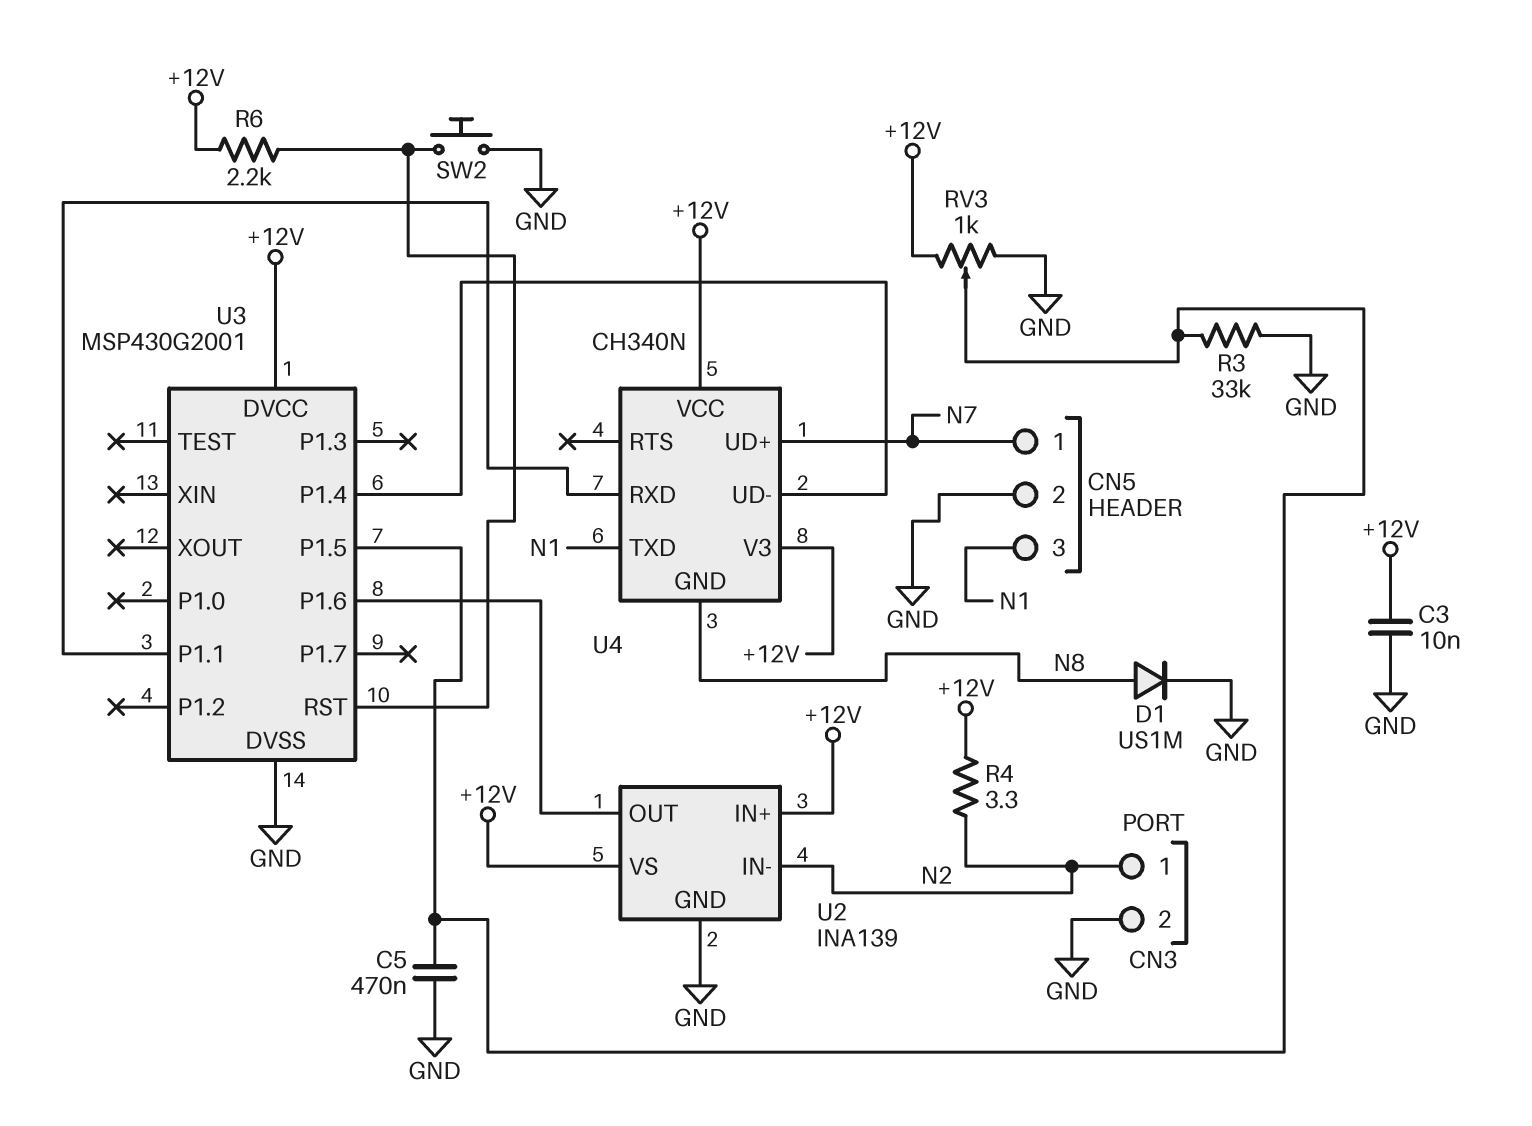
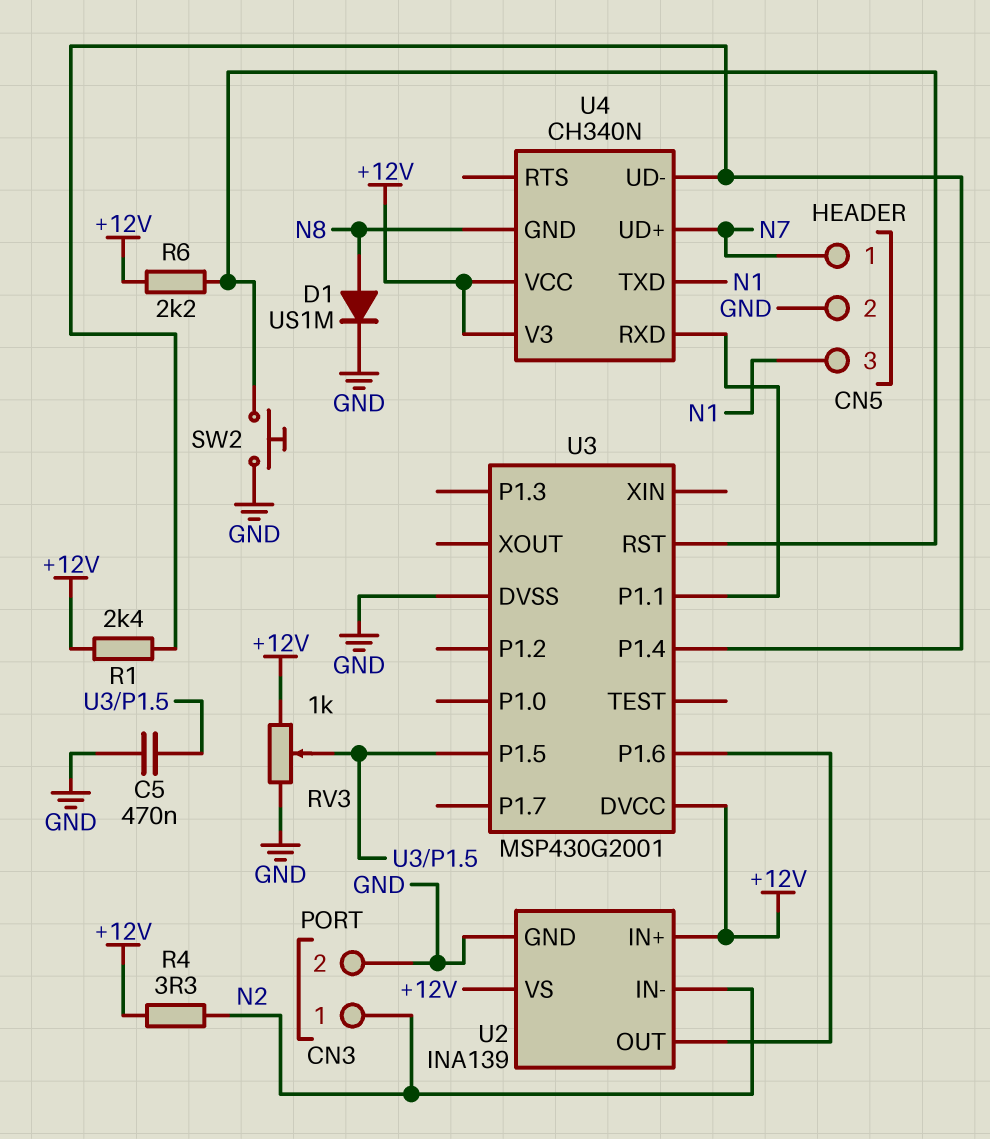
C3: 10nF (+12V, GND) -> none
R1: none -> 2.4k (+12V, U3/P1.4)
R3: 33k (GND, U3/P1.5) -> none

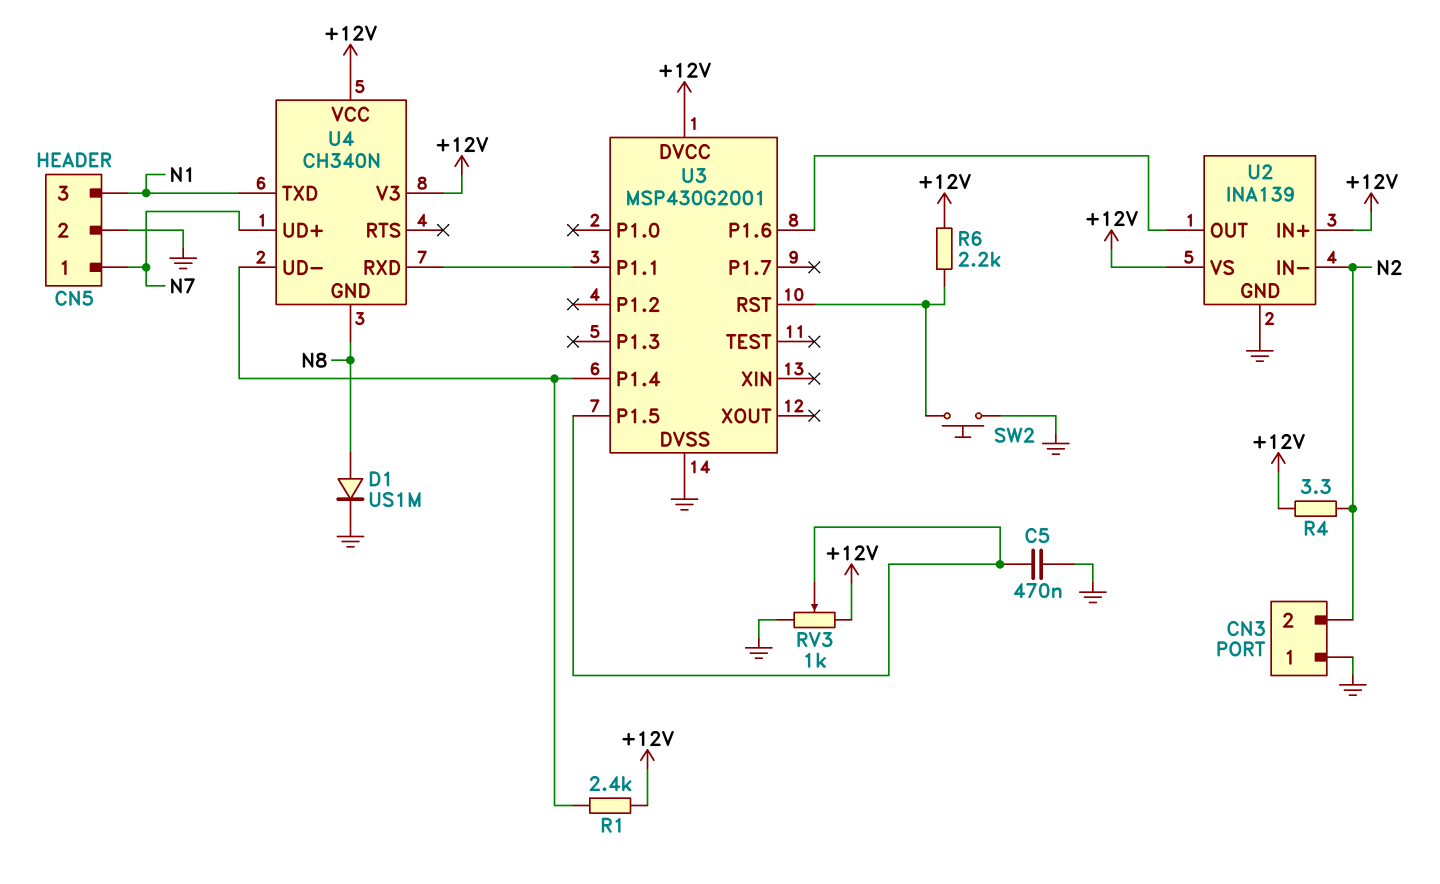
CN3 pin 1: N2 -> GND
CN3 pin 2: GND -> N2

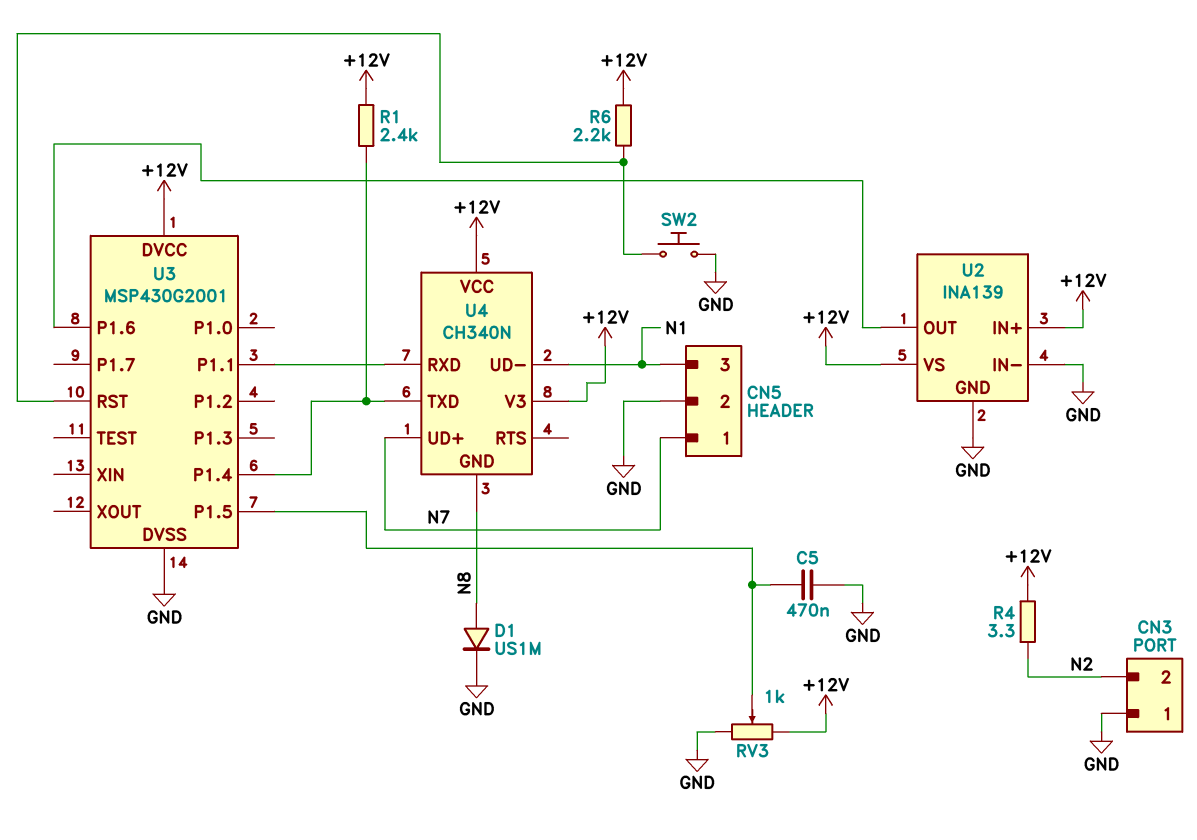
U2 pin IN-: N2 -> GND
U4 pin TXD: N1 -> U3/P1.4
U4 pin UD-: U3/P1.4 -> N1

